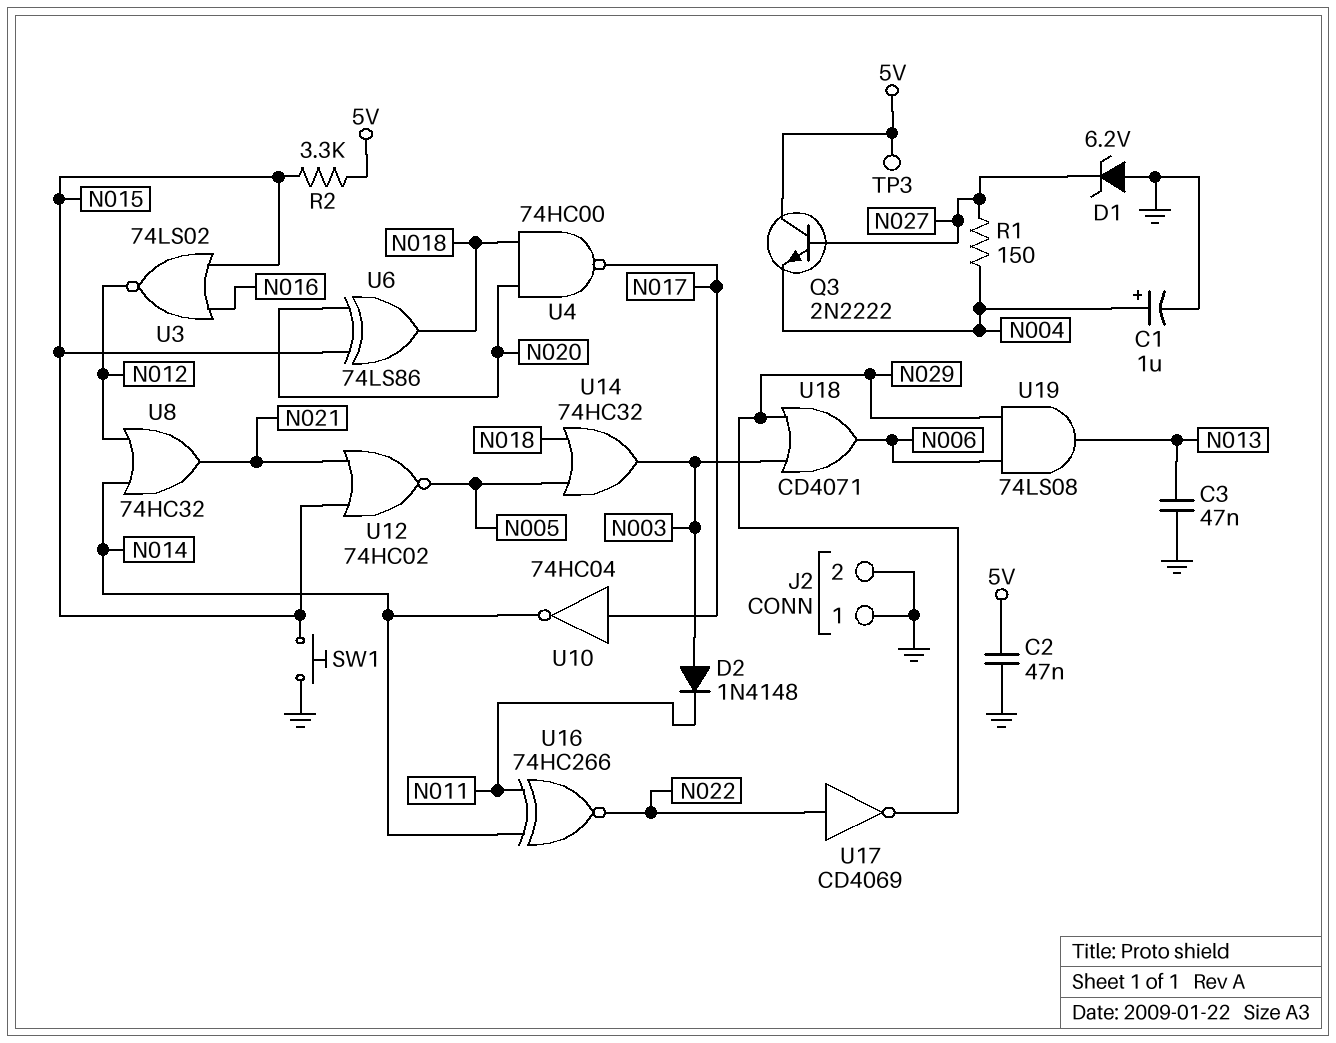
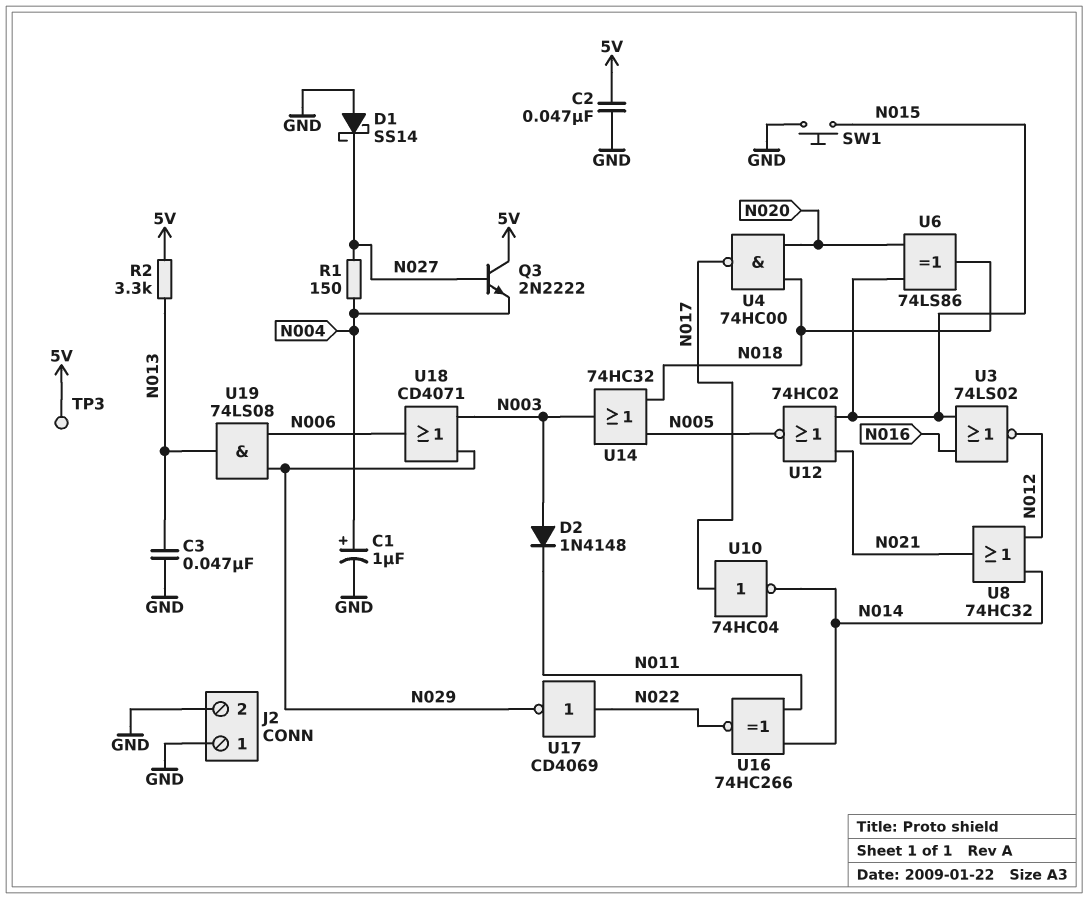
D1: zener 6.2V (A GND, K N027) -> schottky SS14 (A GND, K N027)
R2: 3.3k (5V, N015) -> 3.3k (5V, N013)

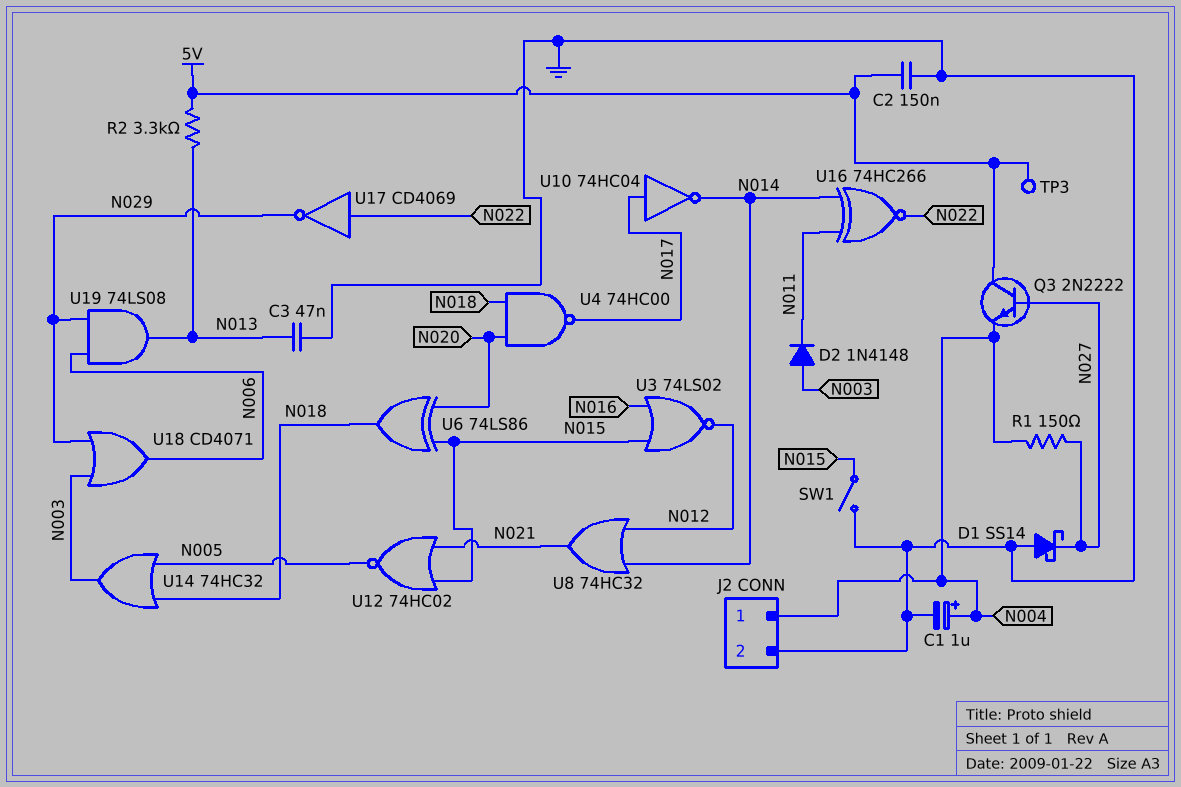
C2: 47nF (5V, GND) -> 150nF (5V, GND)
J2 pin 1: GND -> N004
SW1: button (GND, N015) -> switch (GND, N015)

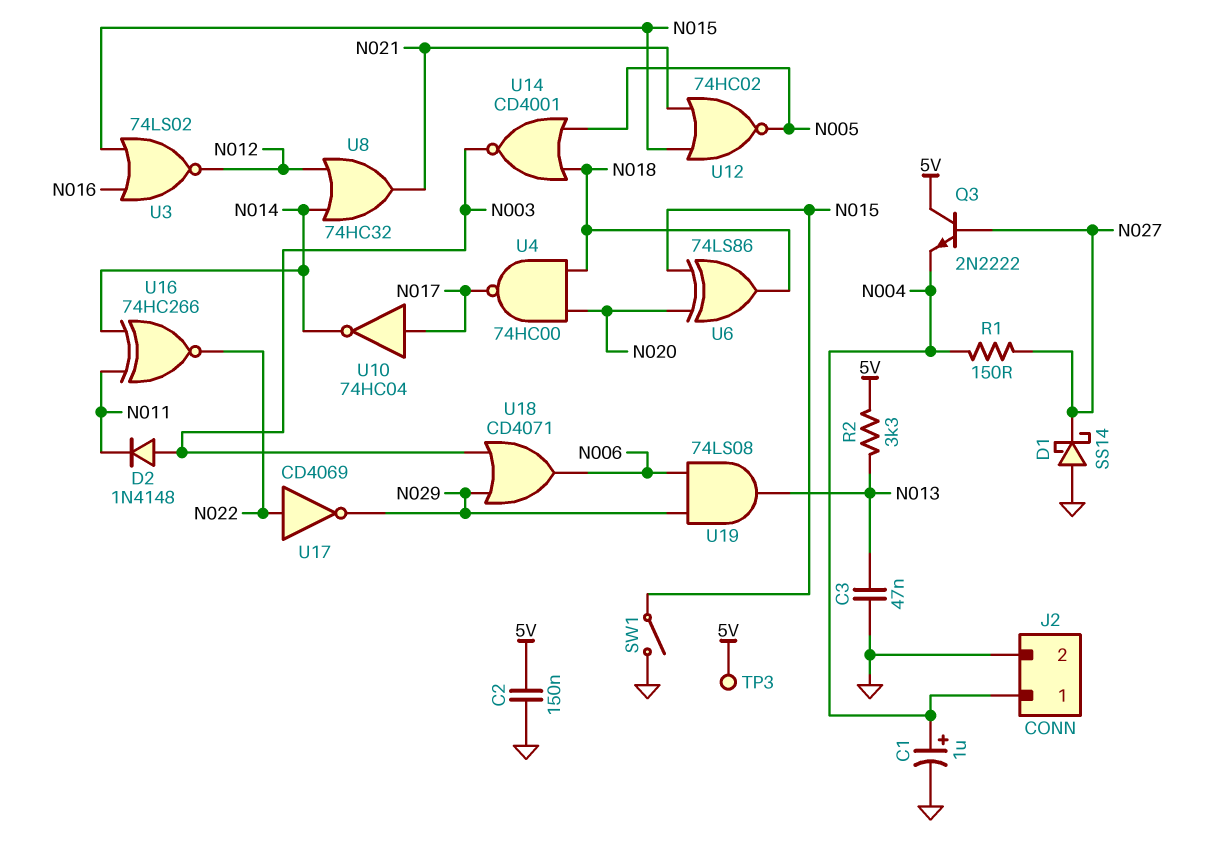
U14: OR 74HC32 (in N005, in N018, out N003) -> NOR CD4001 (in N005, in N018, out N003)

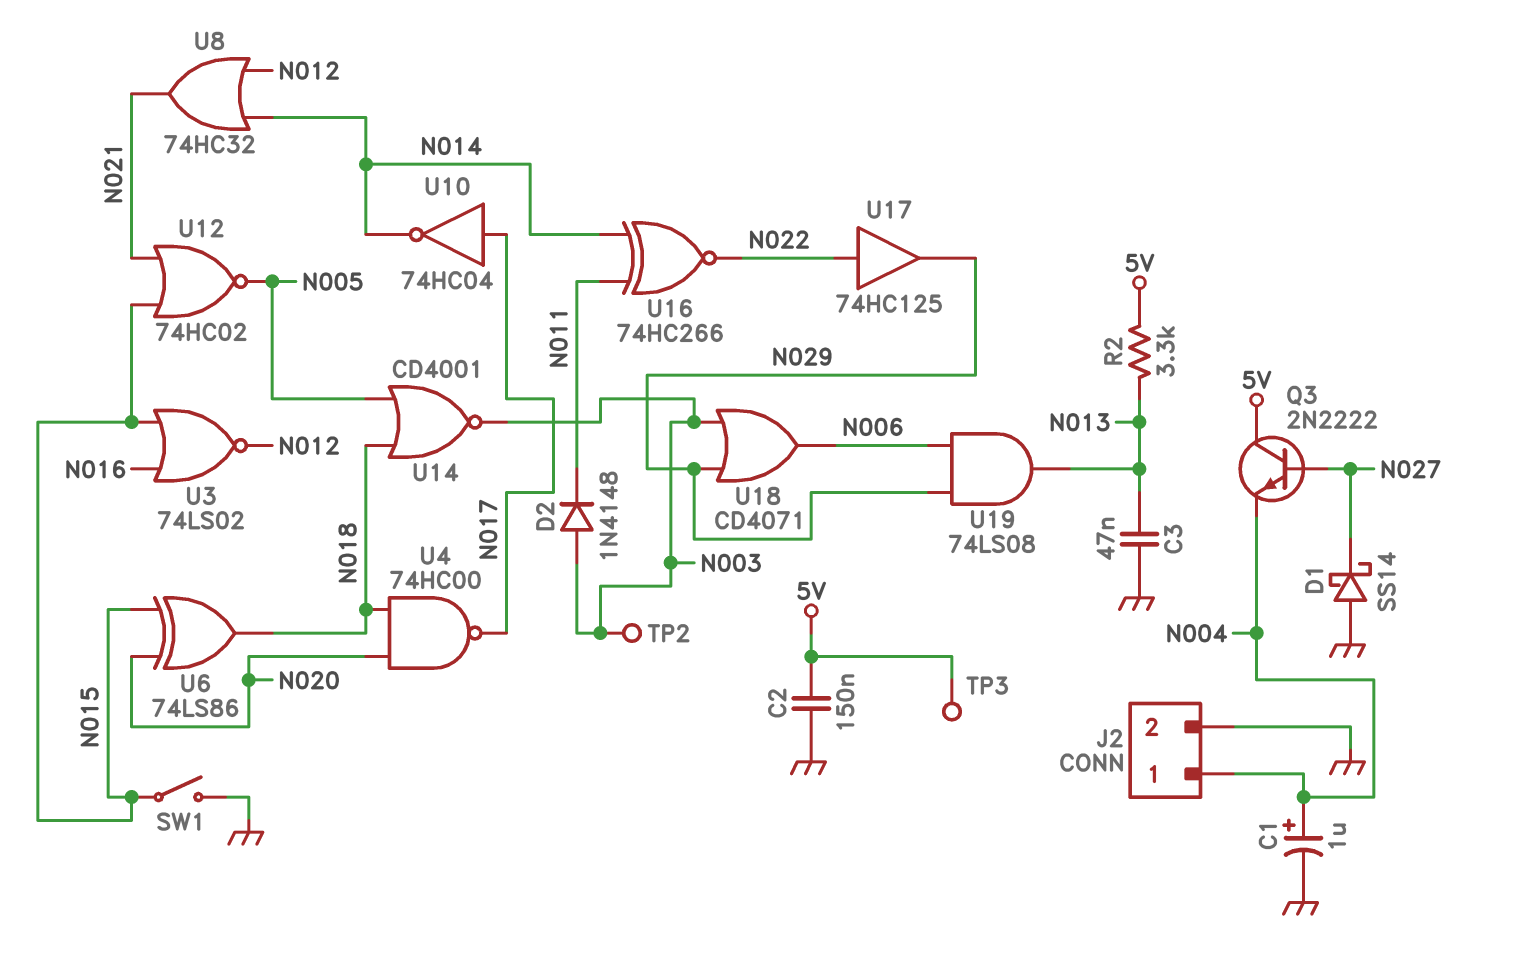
R1: 150 (N004, N027) -> none
TP2: none -> test point (N003)
U17: NOT CD4069 (in N022, out N029) -> buffer 74HC125 (in N022, out N029)

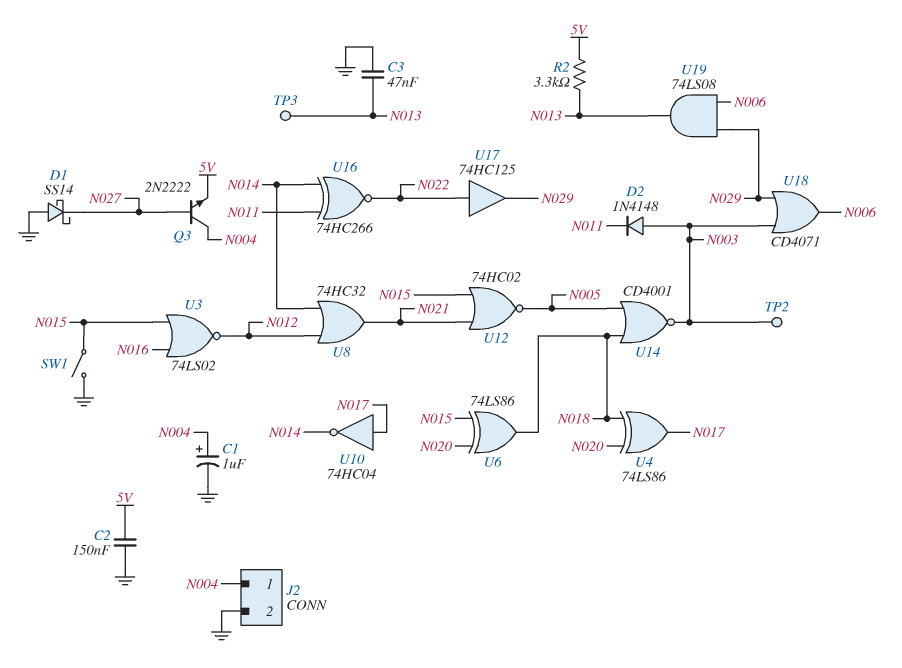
Q3: NPN 2N2222 (B N027, C 5V, E N004) -> NPN 2N2222 (B N027, C N004, E 5V)
TP3: test point (5V) -> test point (N013)
U4: NAND 74HC00 (in N018, in N020, out N017) -> XOR 74LS86 (in N018, in N020, out N017)

